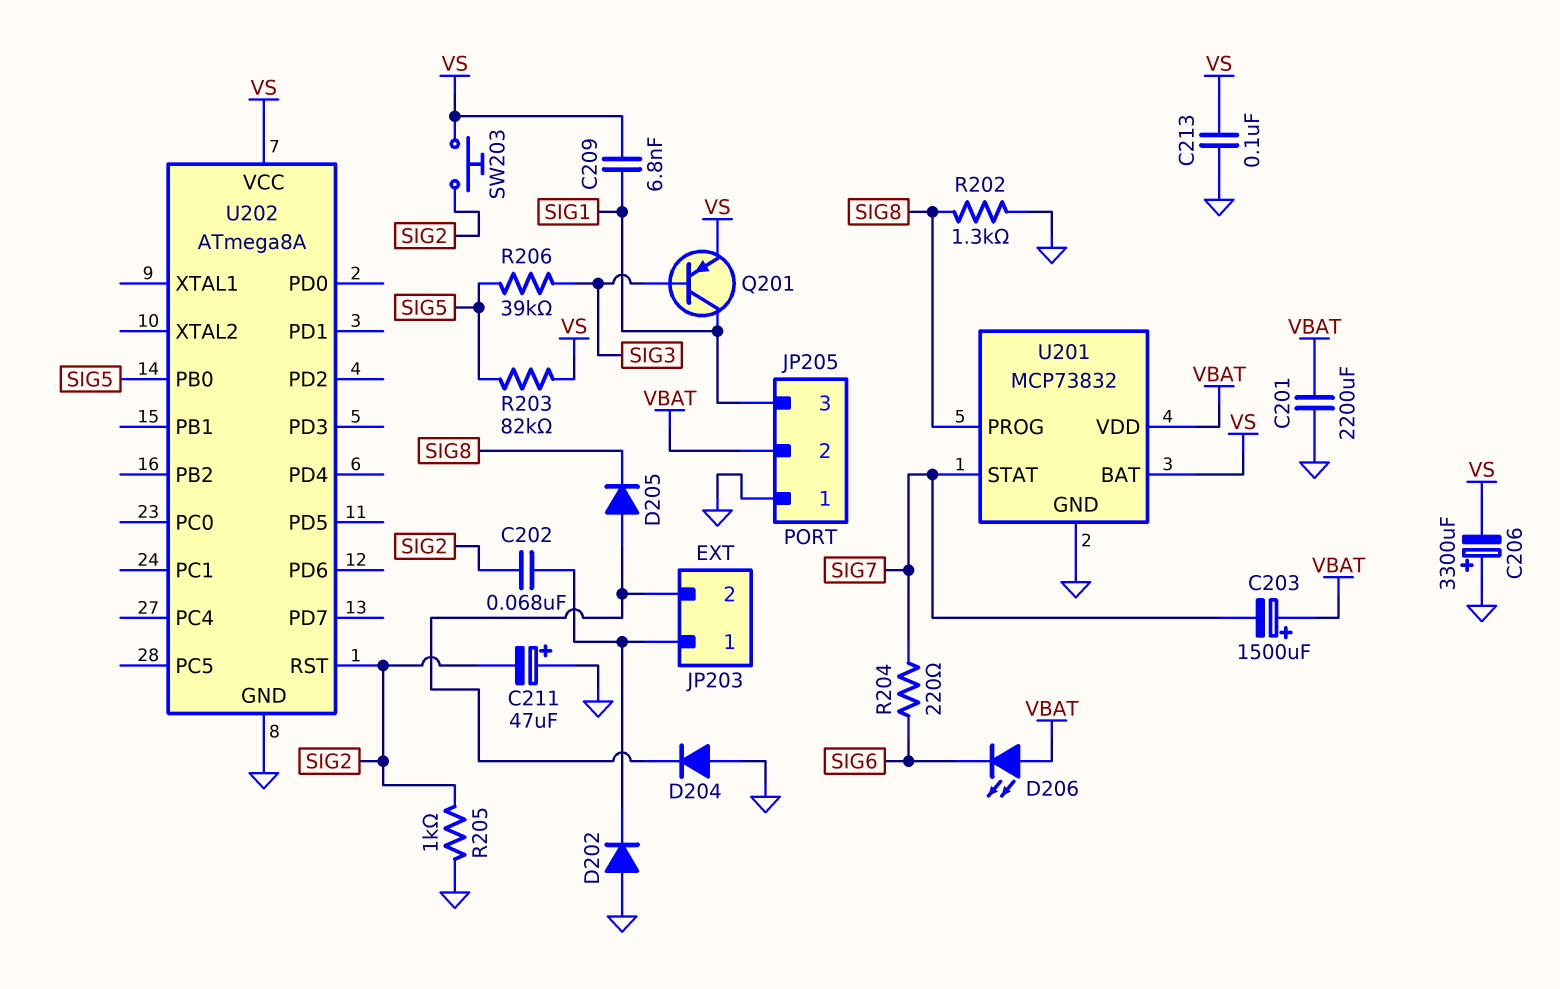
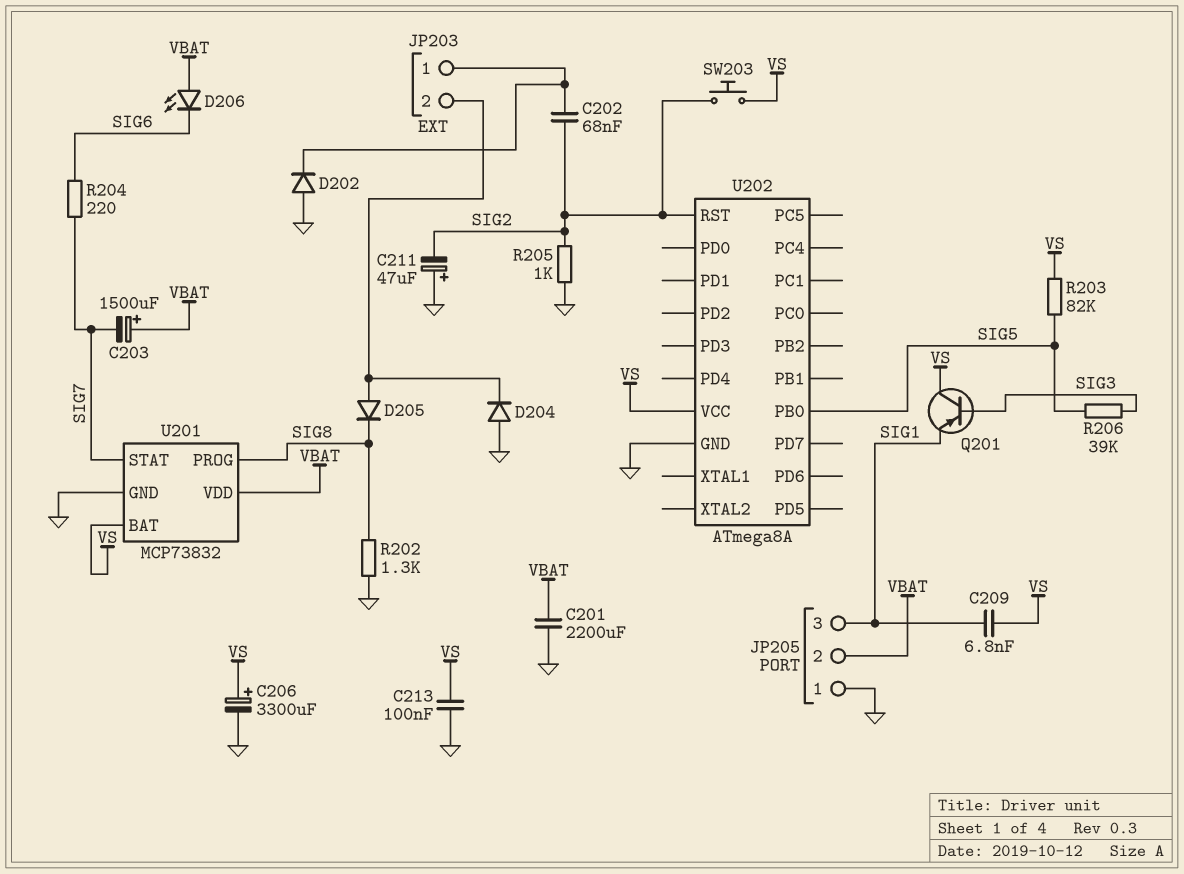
C206: 3300uF (plus GND, minus VS) -> 3300uF (plus VS, minus GND)
Q201: PNP (B SIG3, C SIG1, E VS) -> PNP (B SIG3, C VS, E SIG1)

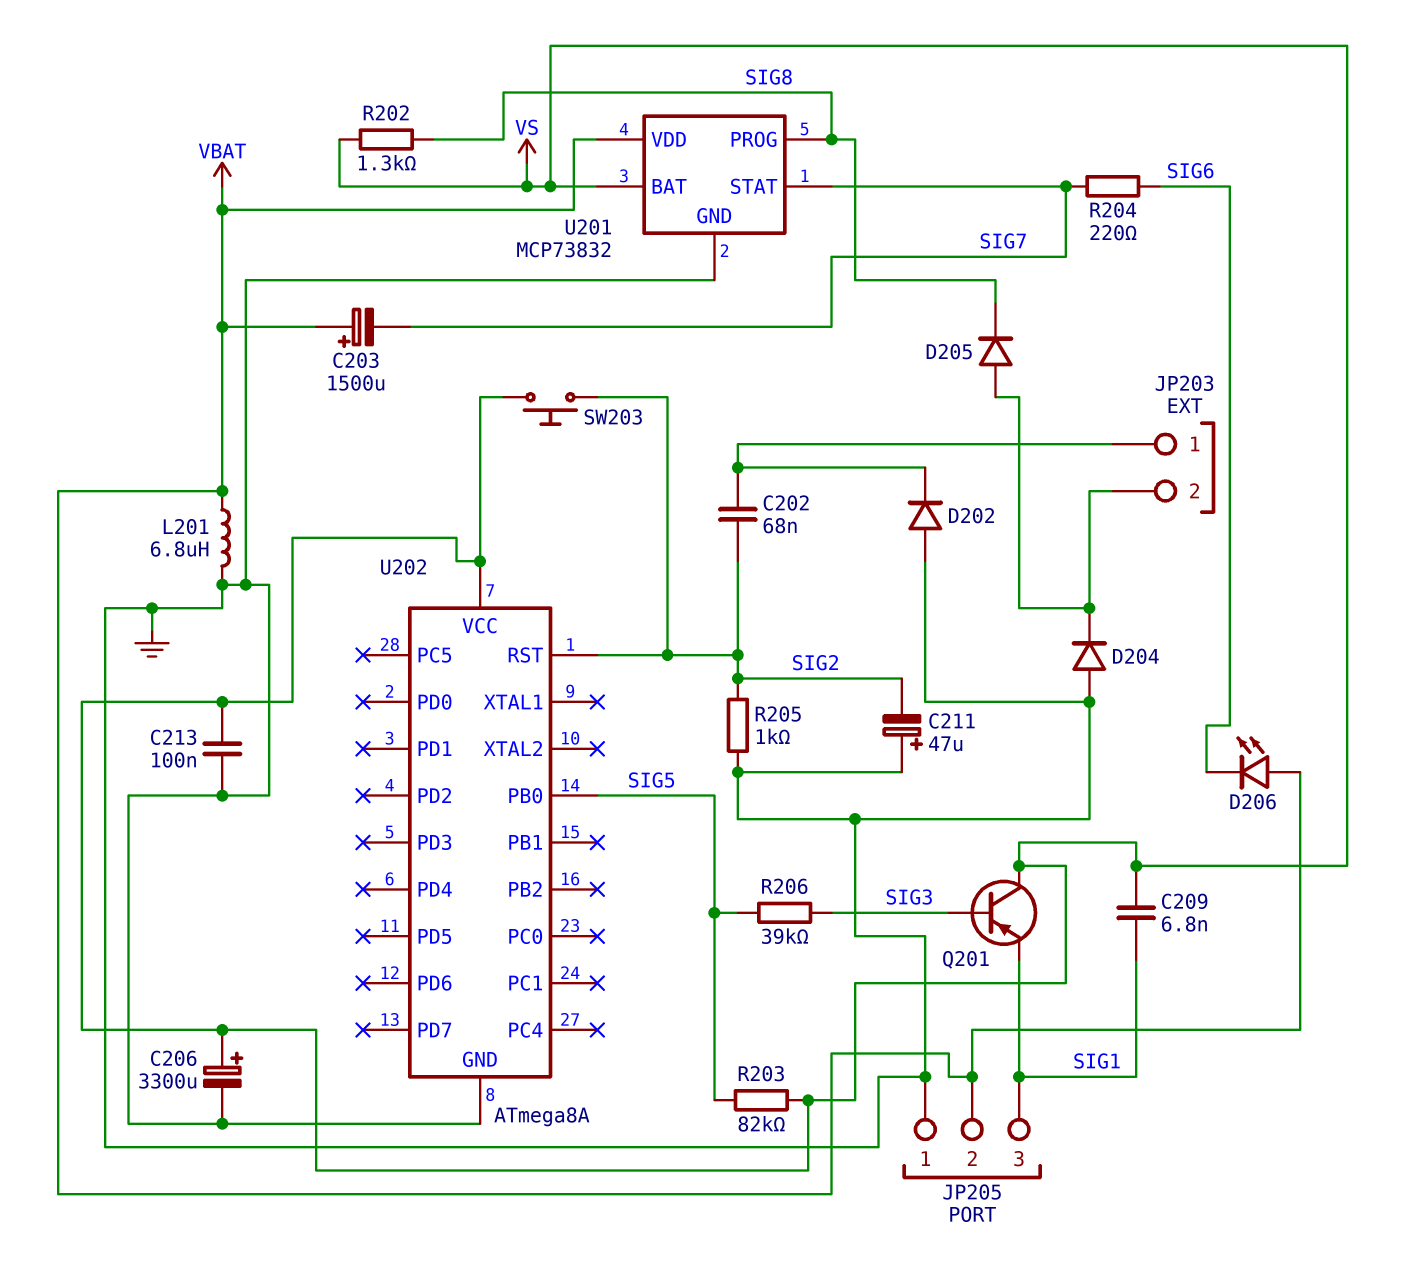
C201: 2200uF (GND, VBAT) -> none
L201: none -> 6.8uH (GND, VBAT)
R202: 1.3k (GND, SIG8) -> 1.3k (SIG8, VS)

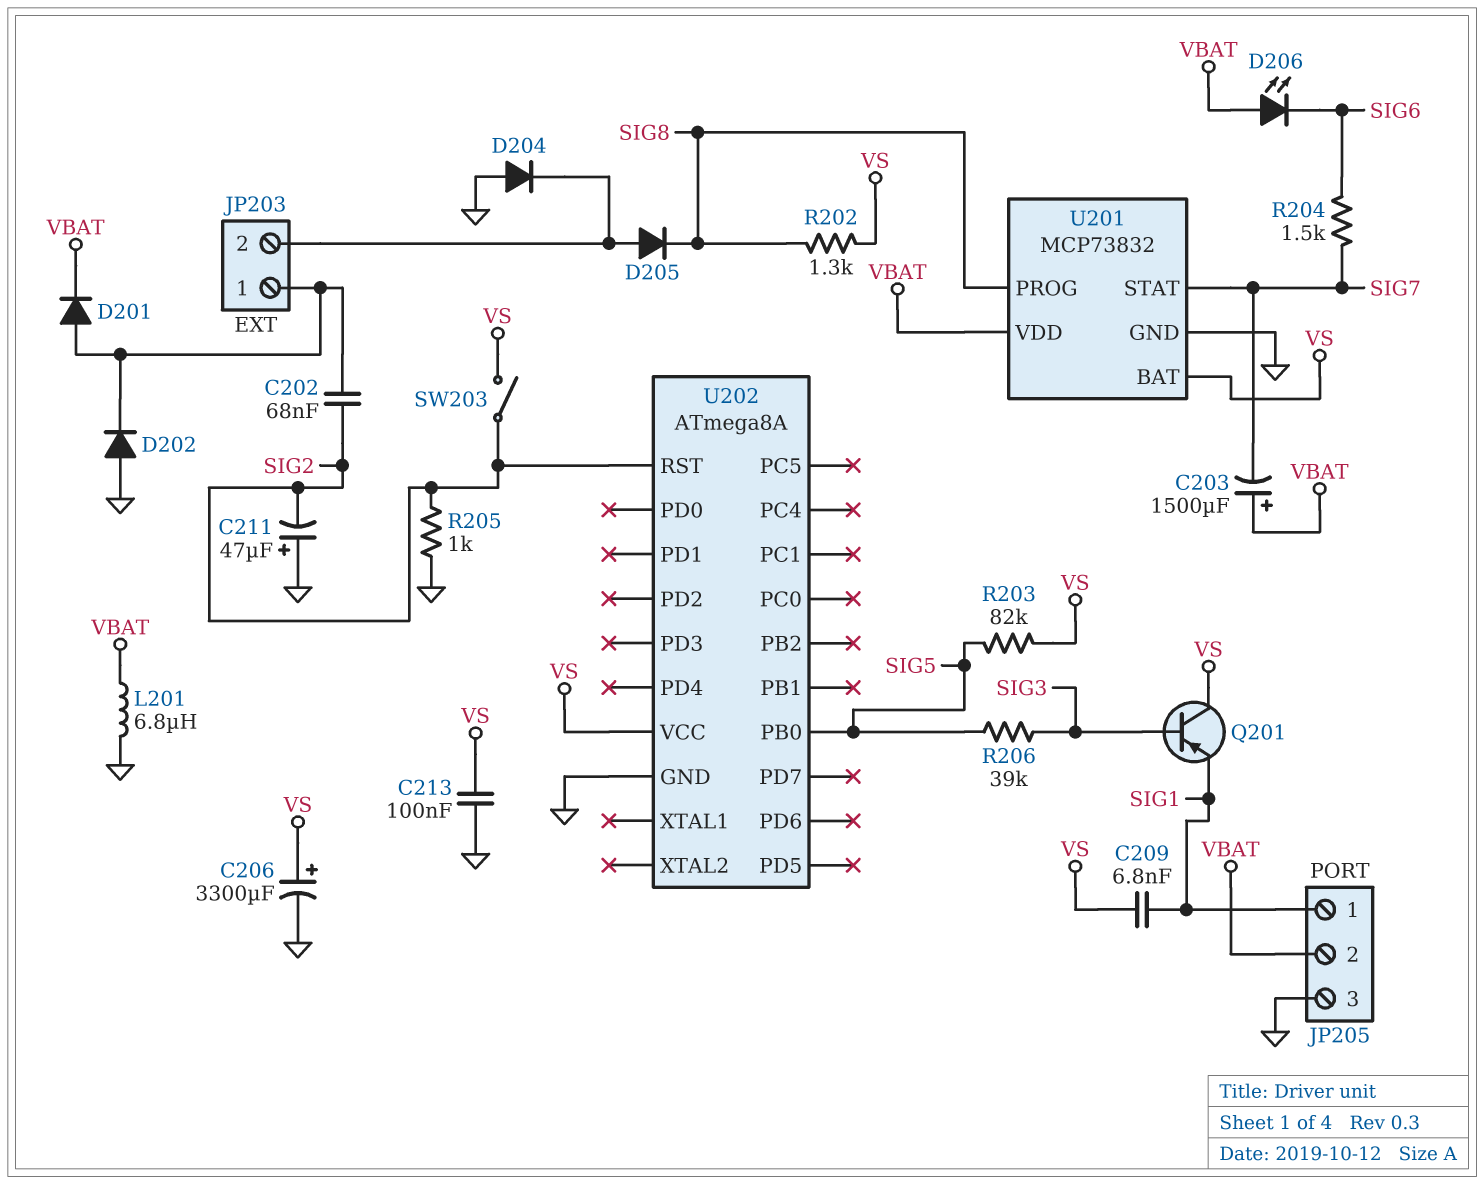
D201: none -> diode (A JP203/1, K VBAT)
JP205 pin 1: GND -> SIG1
JP205 pin 3: SIG1 -> GND
R204: 220 (SIG6, SIG7) -> 1.5k (SIG6, SIG7)
SW203: button (SIG2, VS) -> switch (SIG2, VS)

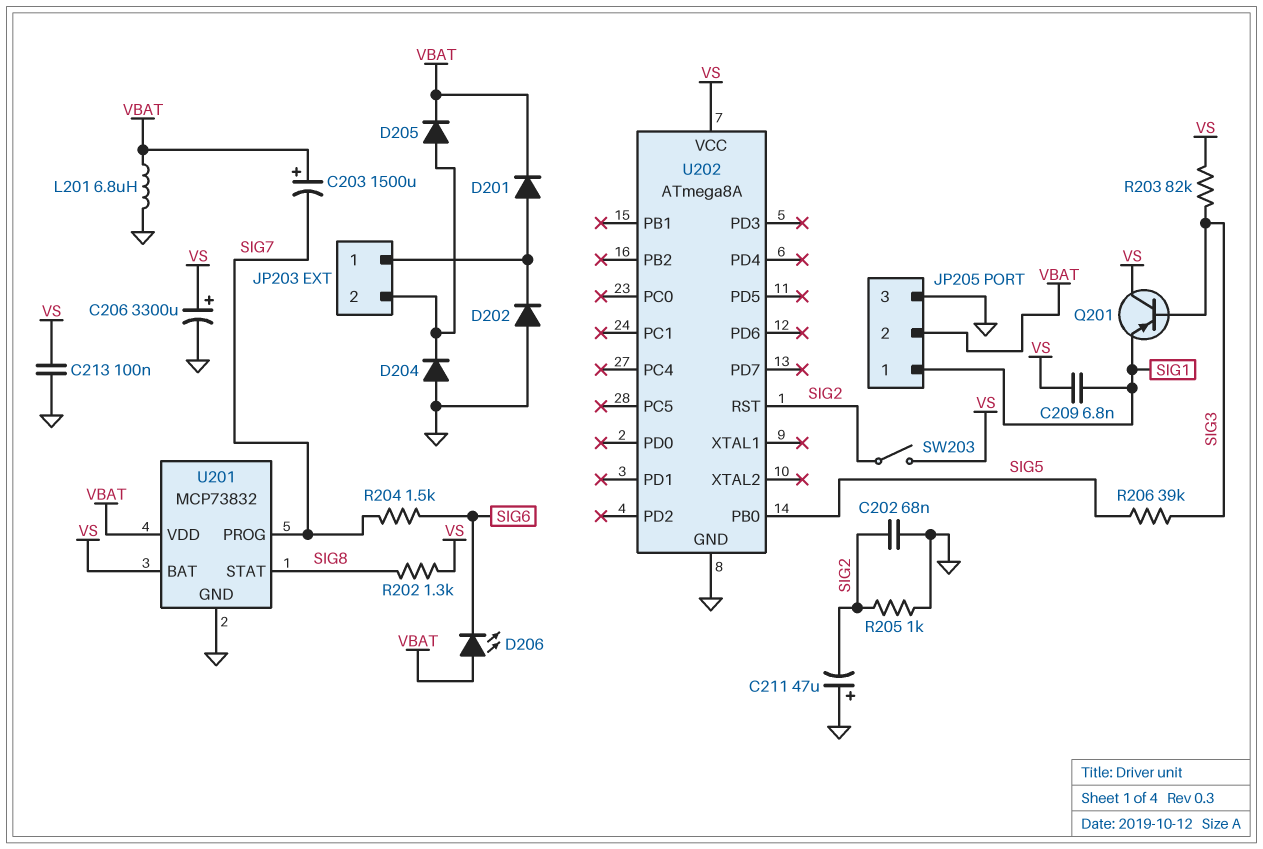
C202: 68nF (JP203/1, SIG2) -> 68nF (GND, SIG2)
D205: diode (A JP203/2, K SIG8) -> diode (A JP203/2, K VBAT)
R203: 82k (SIG5, VS) -> 82k (SIG3, VS)
U201 pin PROG: SIG8 -> SIG7
U201 pin STAT: SIG7 -> SIG8

